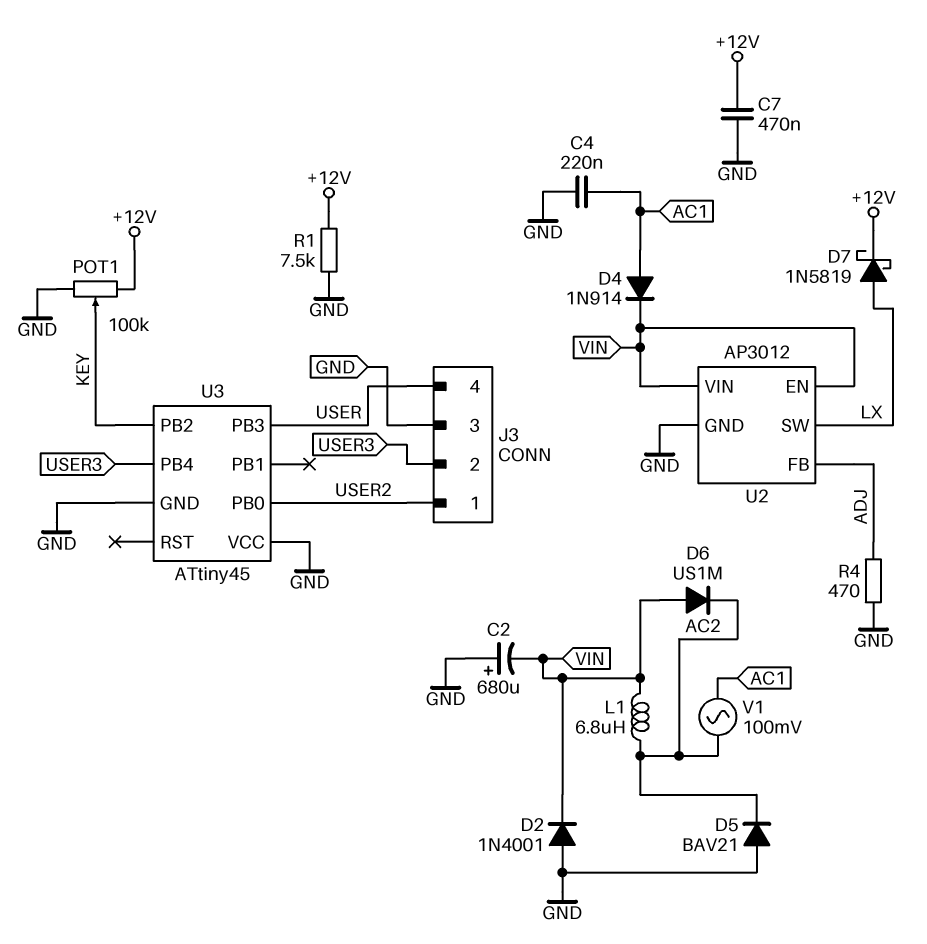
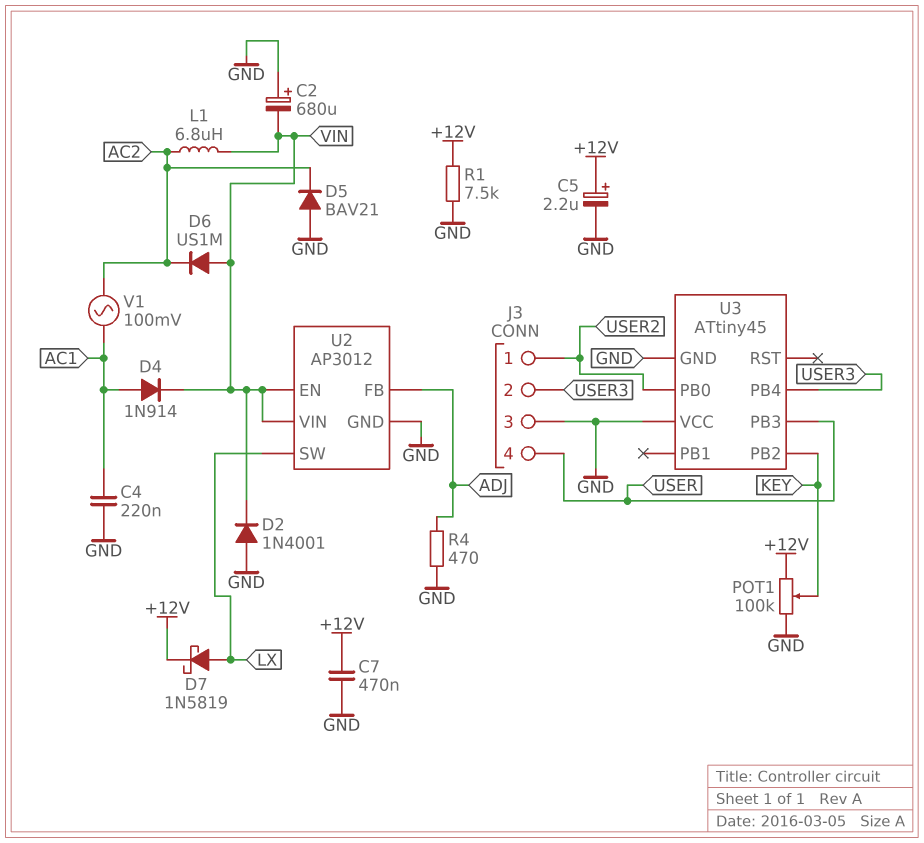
C5: none -> 2.2uF (plus +12V, minus GND)

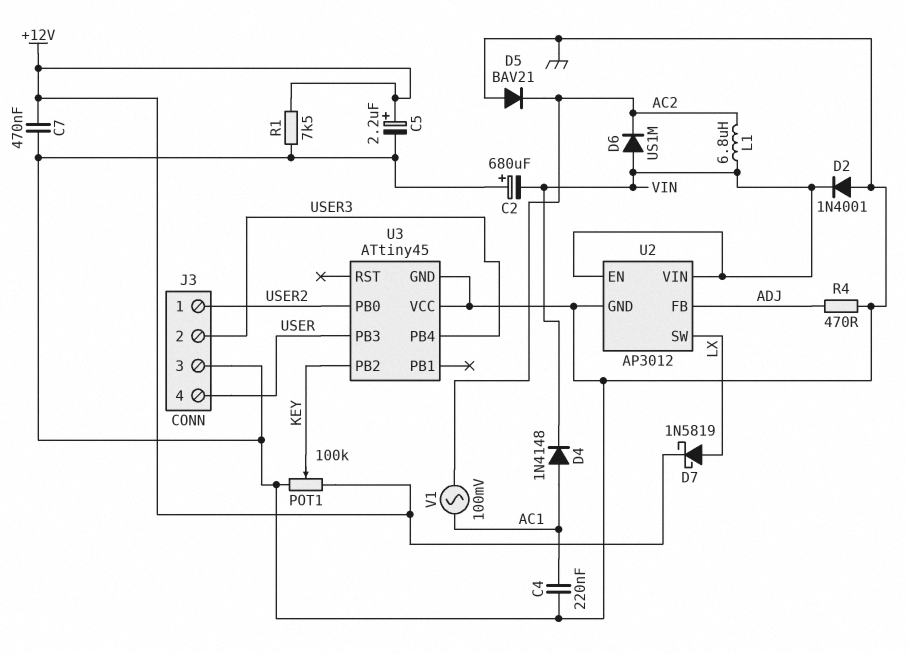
D4: diode 1N914 (A AC1, K VIN) -> diode 1N4148 (A AC1, K VIN)

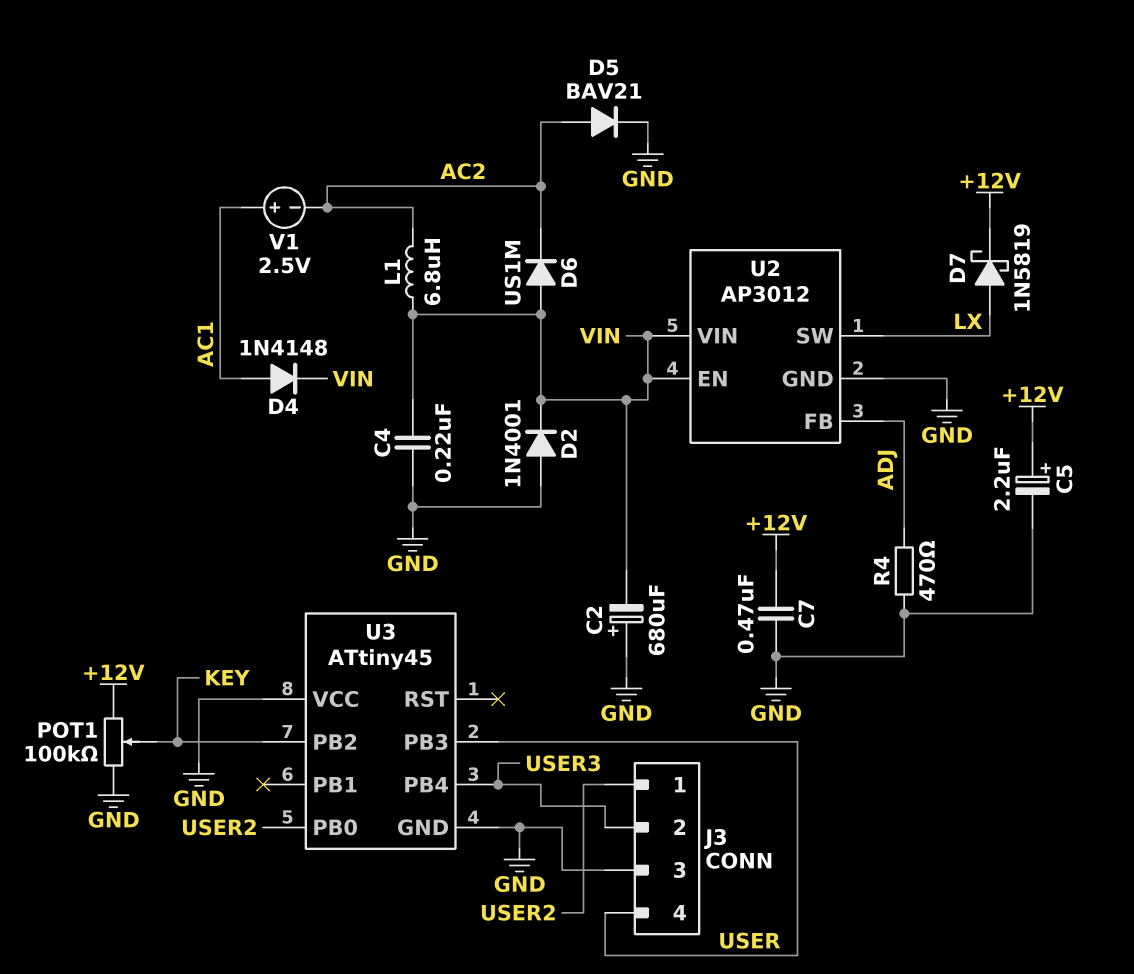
C4: 220nF (AC1, GND) -> 220nF (GND, VIN)
D5: diode BAV21 (A GND, K AC2) -> diode BAV21 (A AC2, K GND)
R1: 7.5k (+12V, GND) -> none
V1: AC 100mV (AC1, AC2) -> 2.5V (plus AC1, minus AC2)

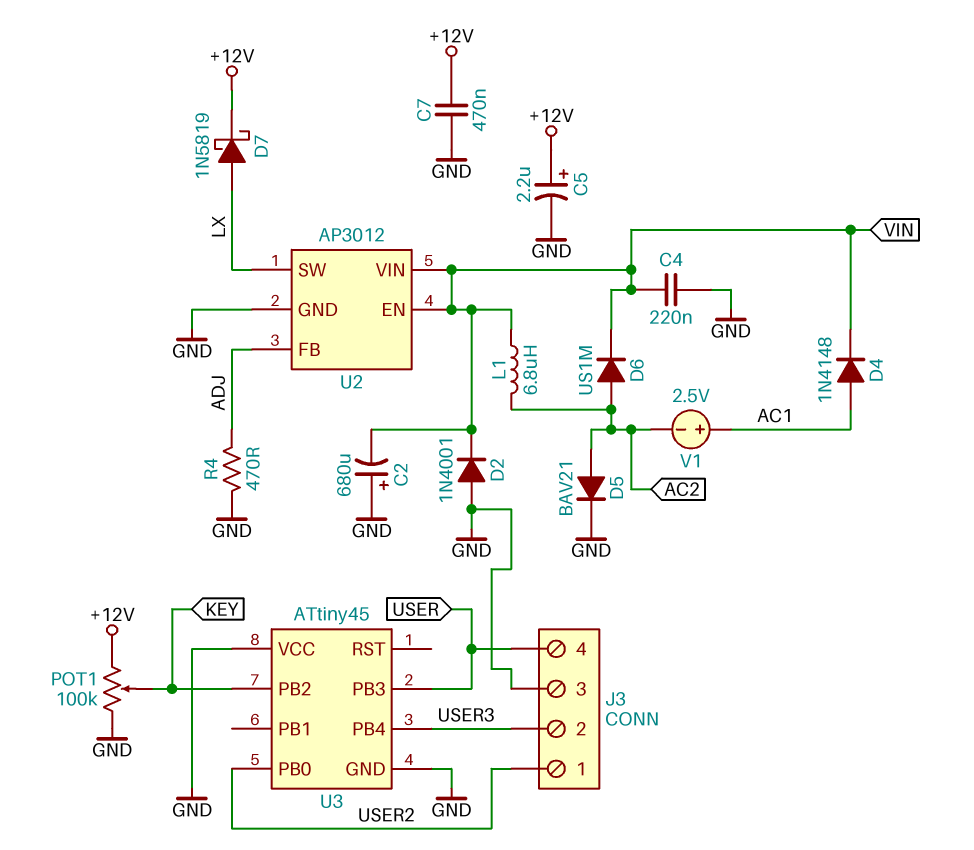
D6: diode US1M (A VIN, K AC2) -> diode US1M (A AC2, K VIN)

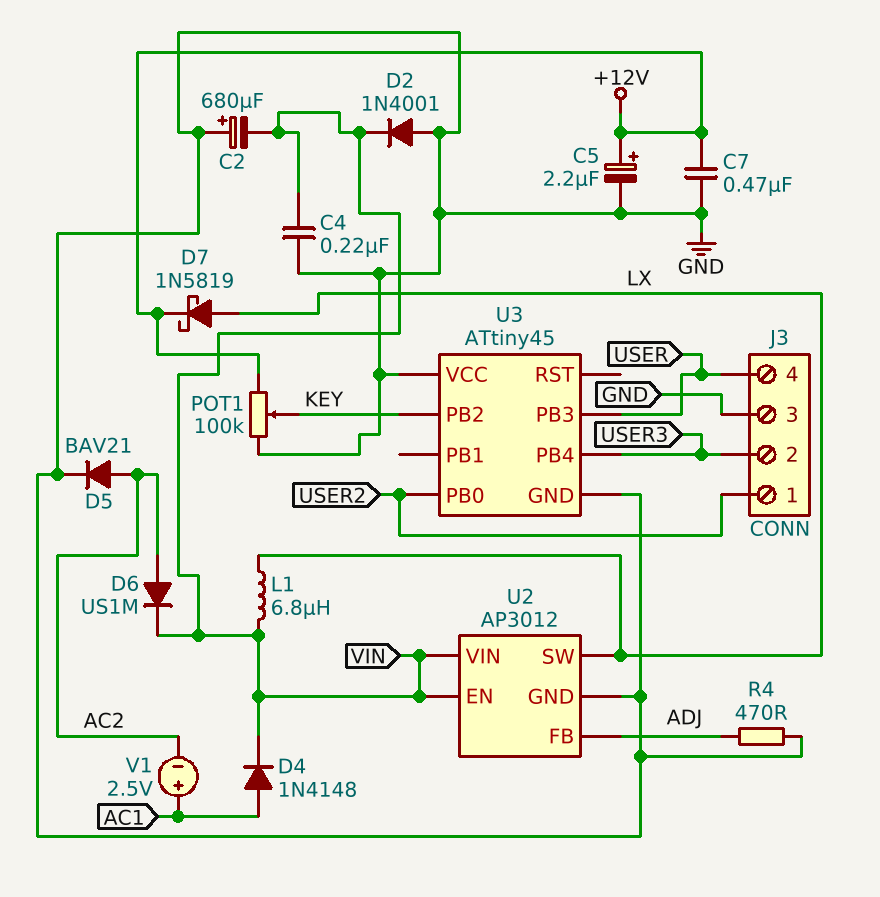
L1: 6.8uH (AC2, VIN) -> 6.8uH (LX, VIN)

